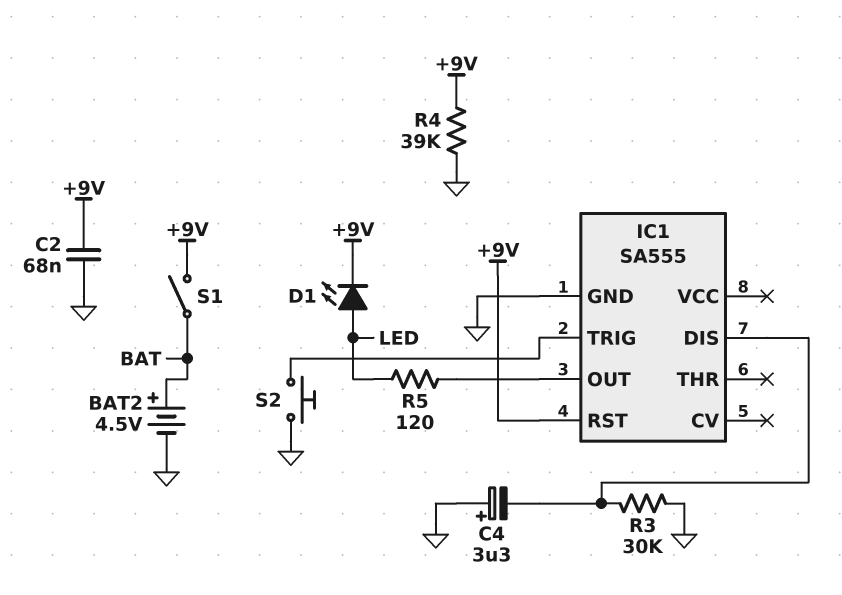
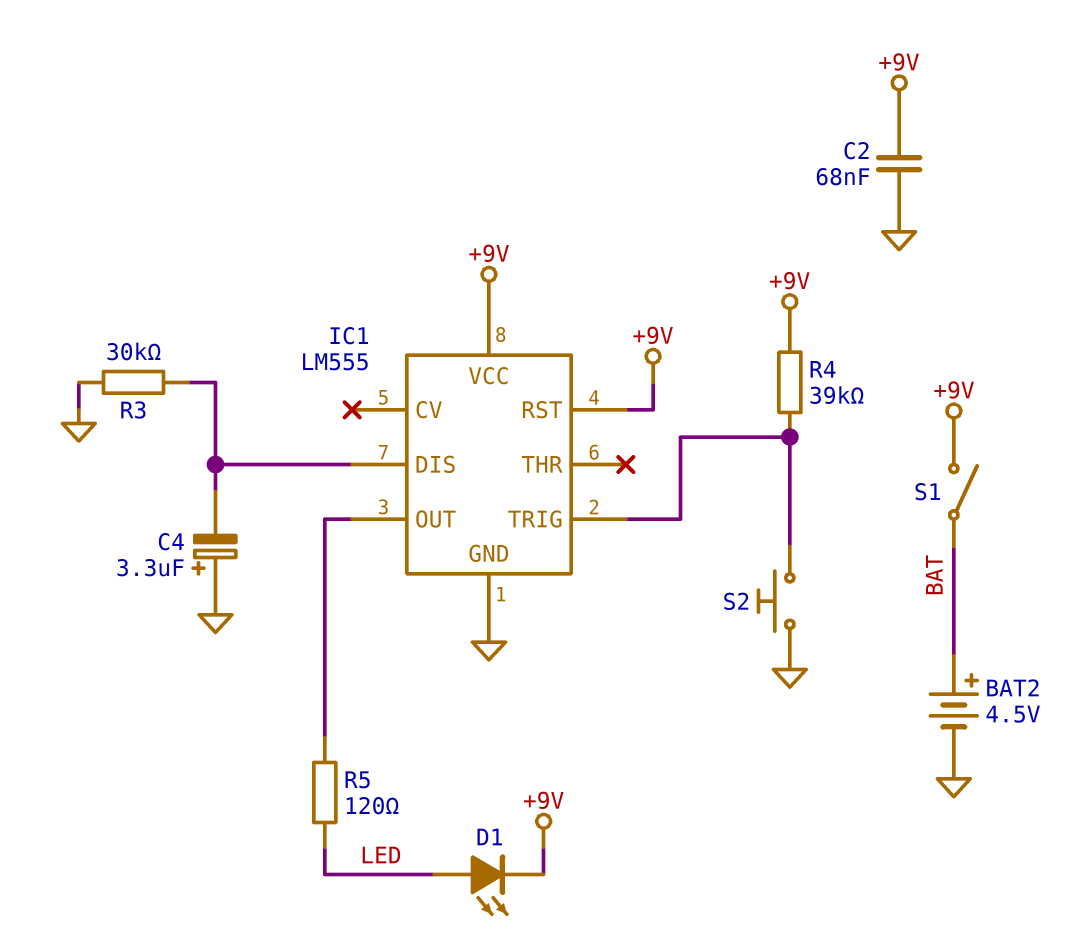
IC1: SA555 -> LM555
IC1 pin VCC: none -> +9V
R4: 39k (+9V, GND) -> 39k (+9V, IC1/TRIG)

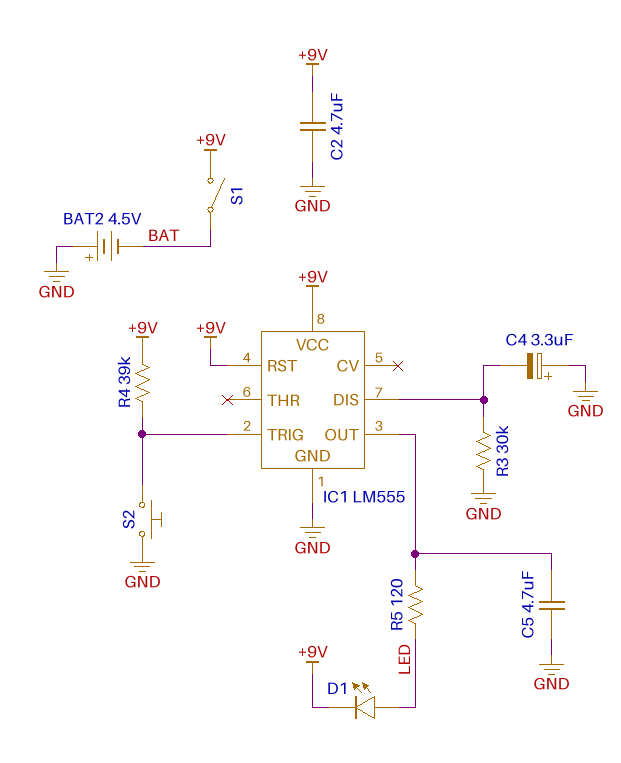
BAT2: 4.5V (plus BAT, minus GND) -> 4.5V (plus GND, minus BAT)
C2: 68nF (+9V, GND) -> 4.7uF (+9V, GND)
C5: none -> 4.7uF (GND, IC1/OUT)

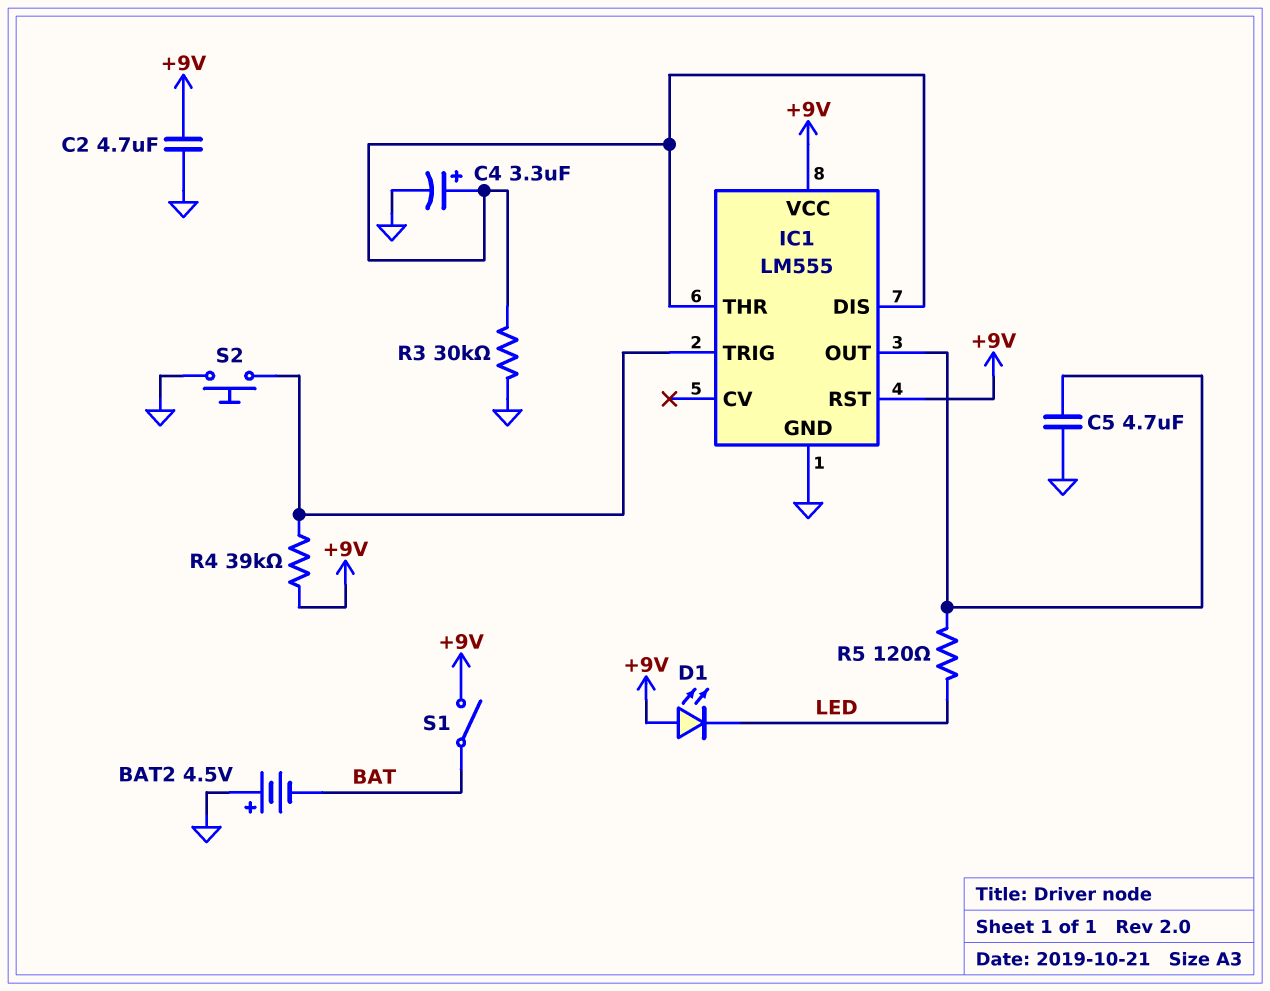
C4: 3.3uF (plus GND, minus IC1/DIS) -> 3.3uF (plus IC1/DIS, minus GND)
D1: LED (A LED, K +9V) -> LED (A +9V, K LED)
IC1 pin THR: none -> IC1/DIS

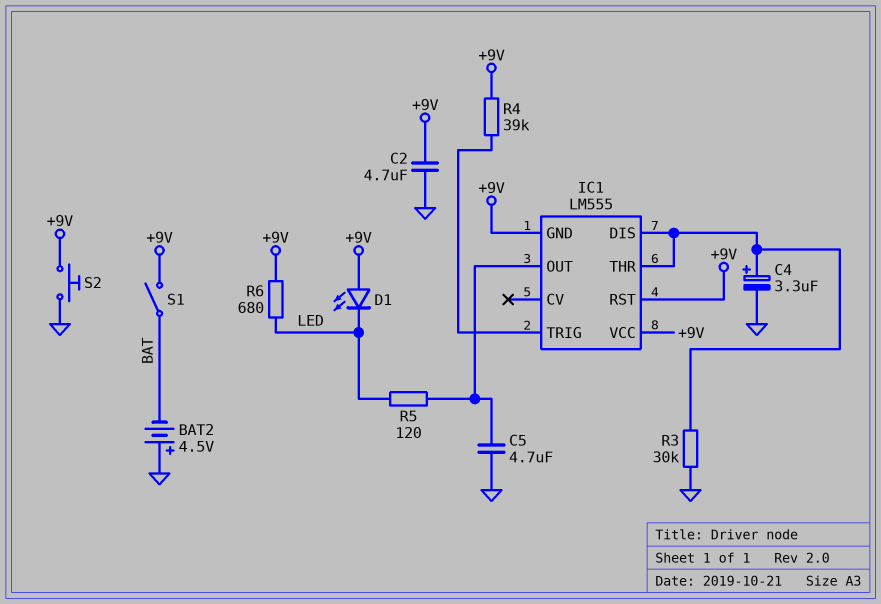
IC1 pin GND: GND -> +9V
R6: none -> 680 (+9V, LED)
S2: button (GND, IC1/TRIG) -> button (+9V, GND)

